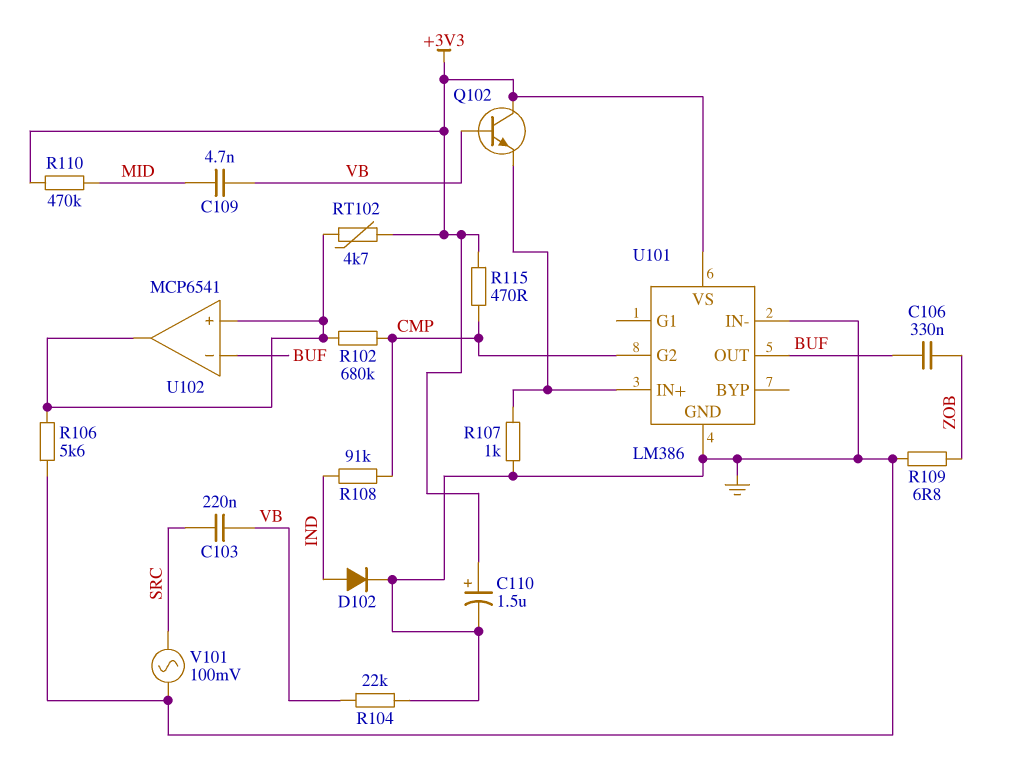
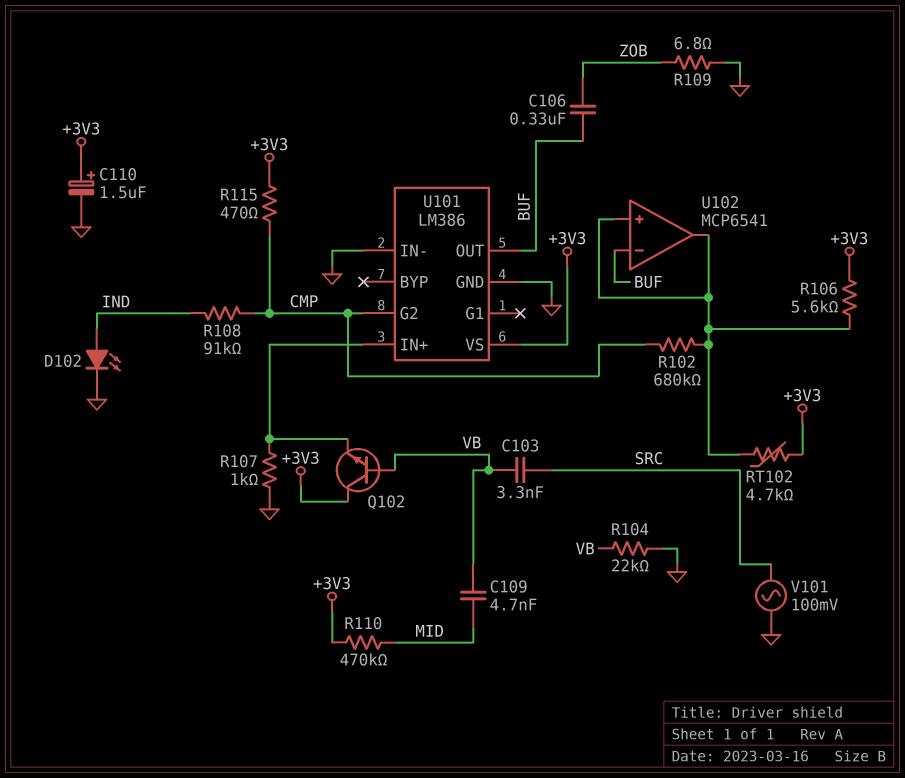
C103: 220nF (SRC, VB) -> 3.3nF (SRC, VB)
D102: diode (A IND, K GND) -> LED (A IND, K GND)
R106: 5.6k (GND, U102/in+) -> 5.6k (+3V3, U102/in+)

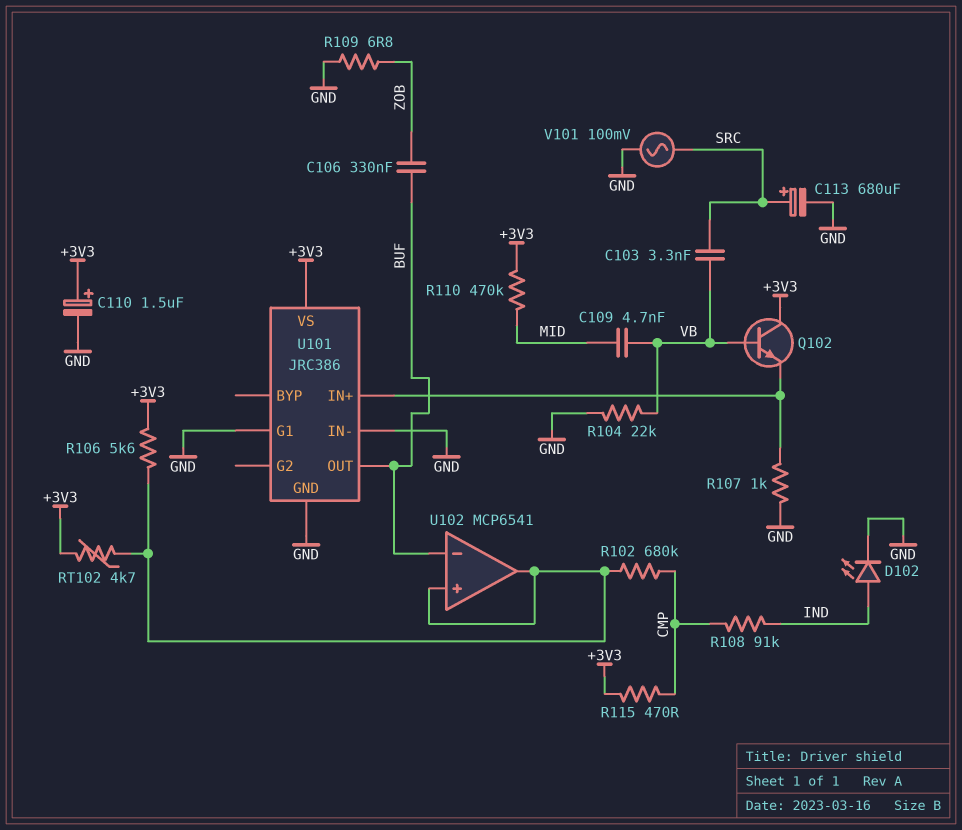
C113: none -> 680uF (plus SRC, minus GND)
U101: LM386 -> JRC386
U101 pin G1: none -> GND
U101 pin G2: CMP -> none

